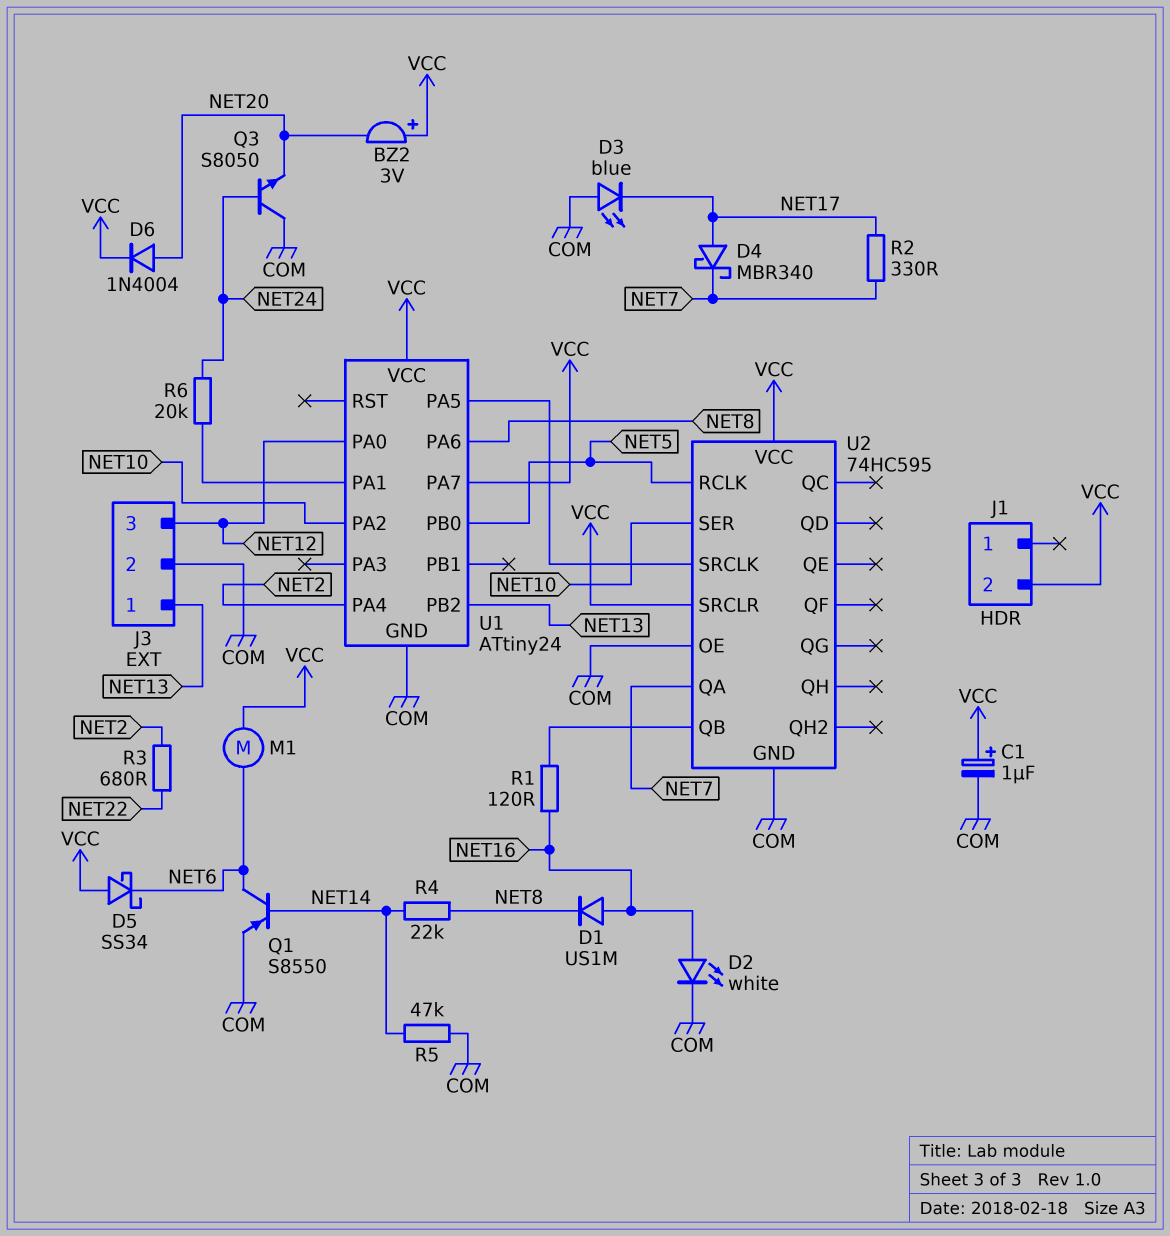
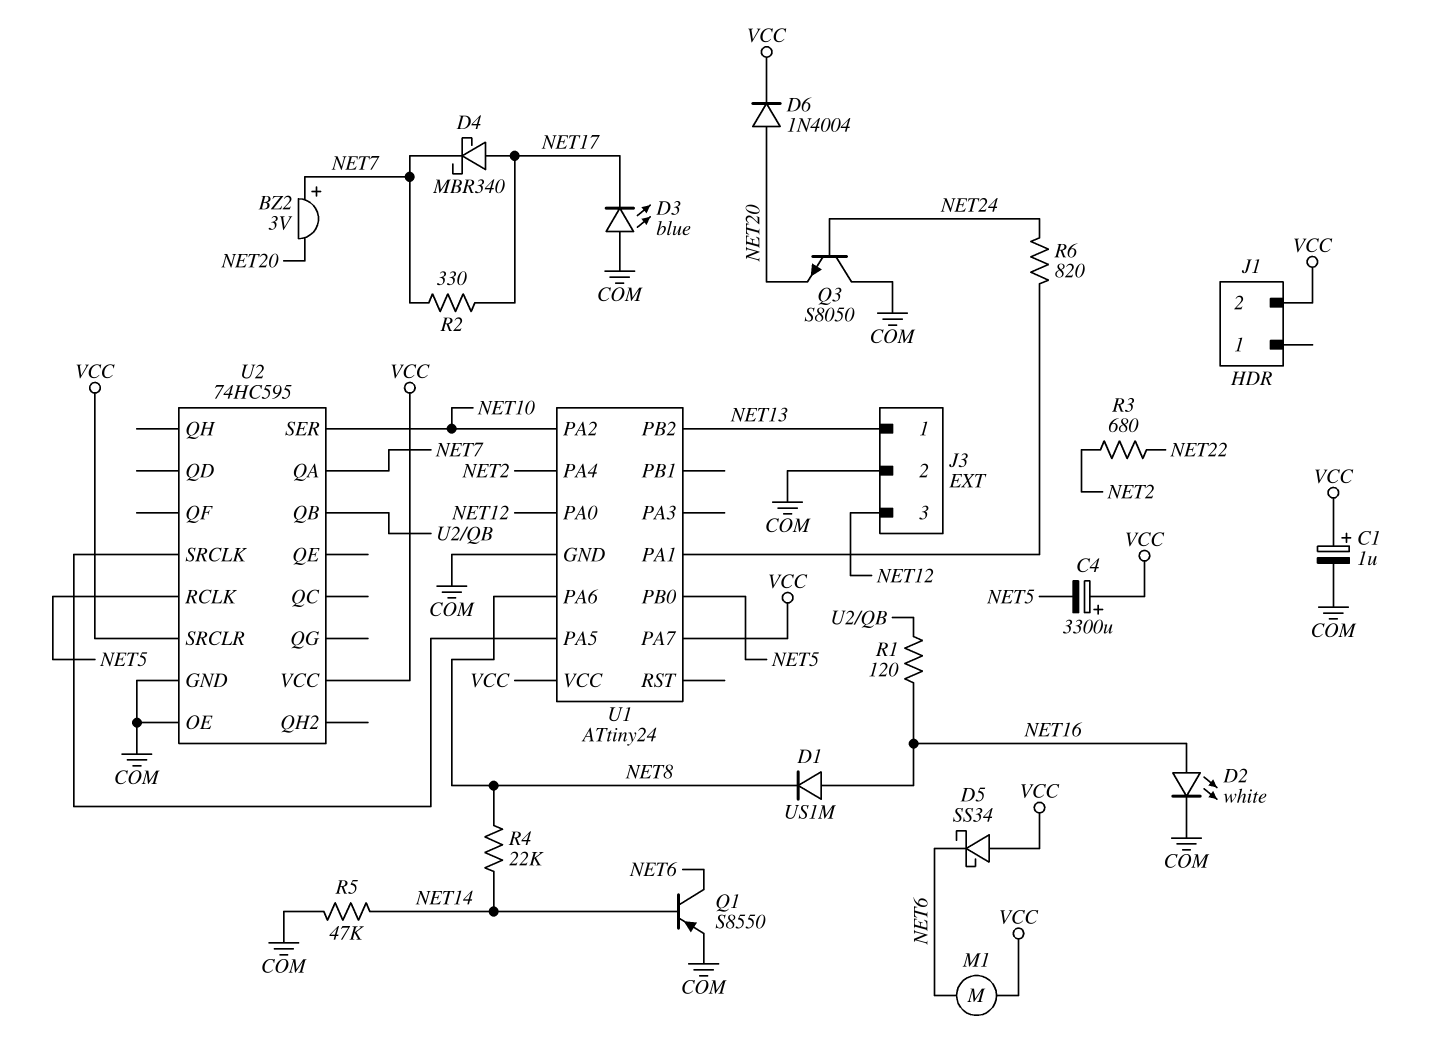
BZ2: buzzer 3V (plus VCC, minus NET20) -> buzzer 3V (plus NET7, minus NET20)
C4: none -> 3300uF (plus VCC, minus NET5)
R6: 20k (NET24, U1/PA1) -> 820 (NET24, U1/PA1)

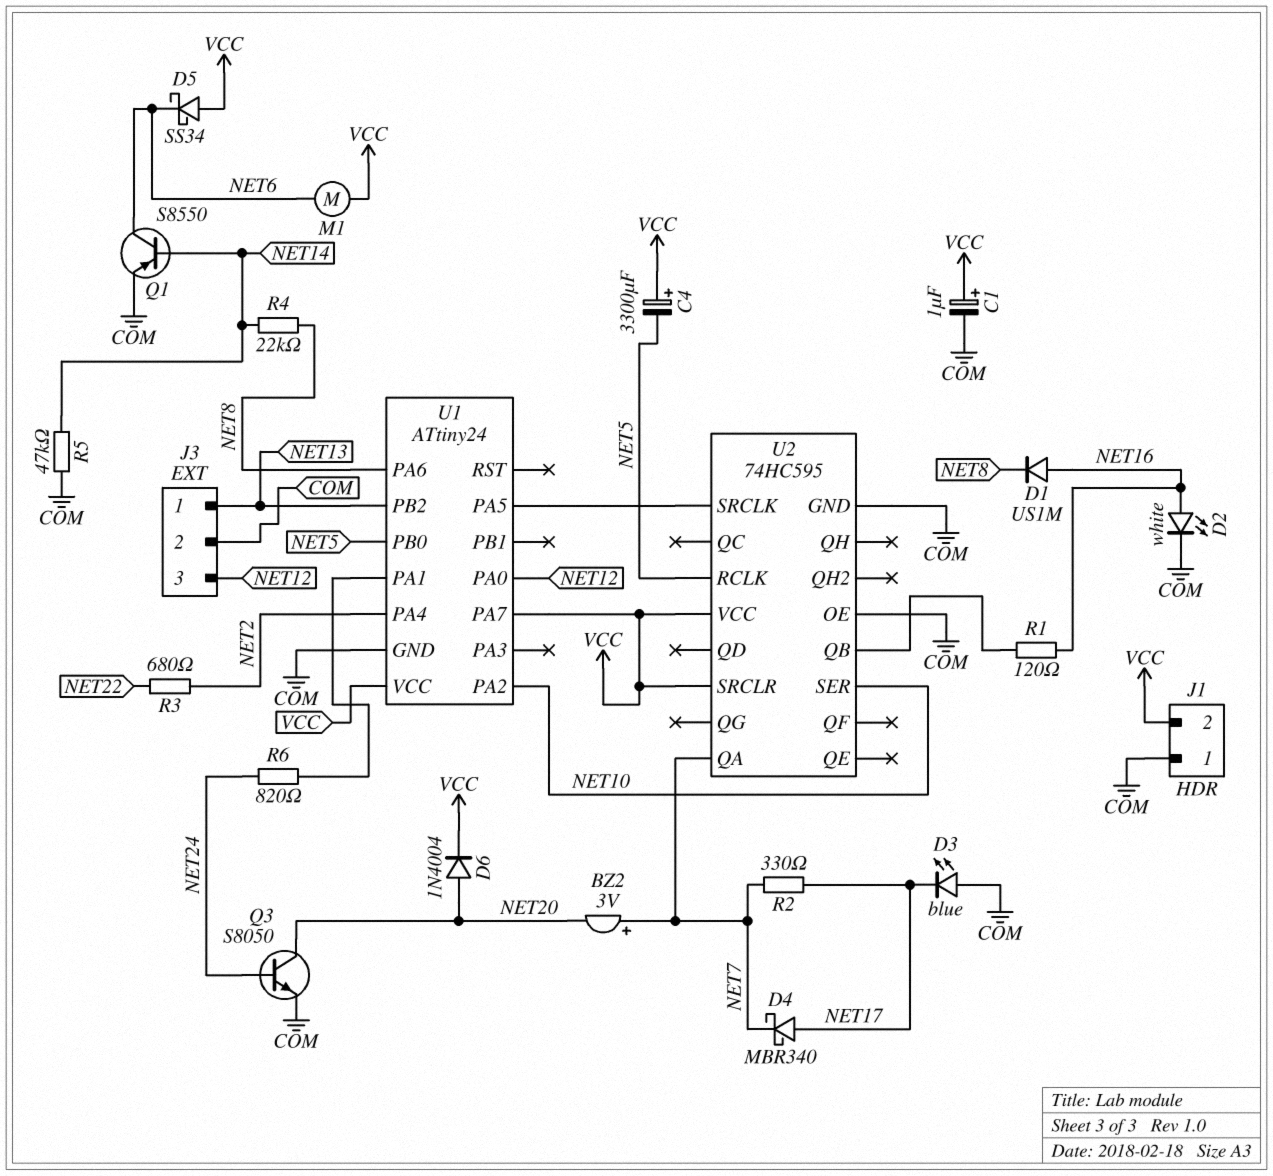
J1 pin 1: none -> COM
Q3: NPN S8050 (B NET24, C COM, E NET20) -> NPN S8050 (B NET24, C NET20, E COM)

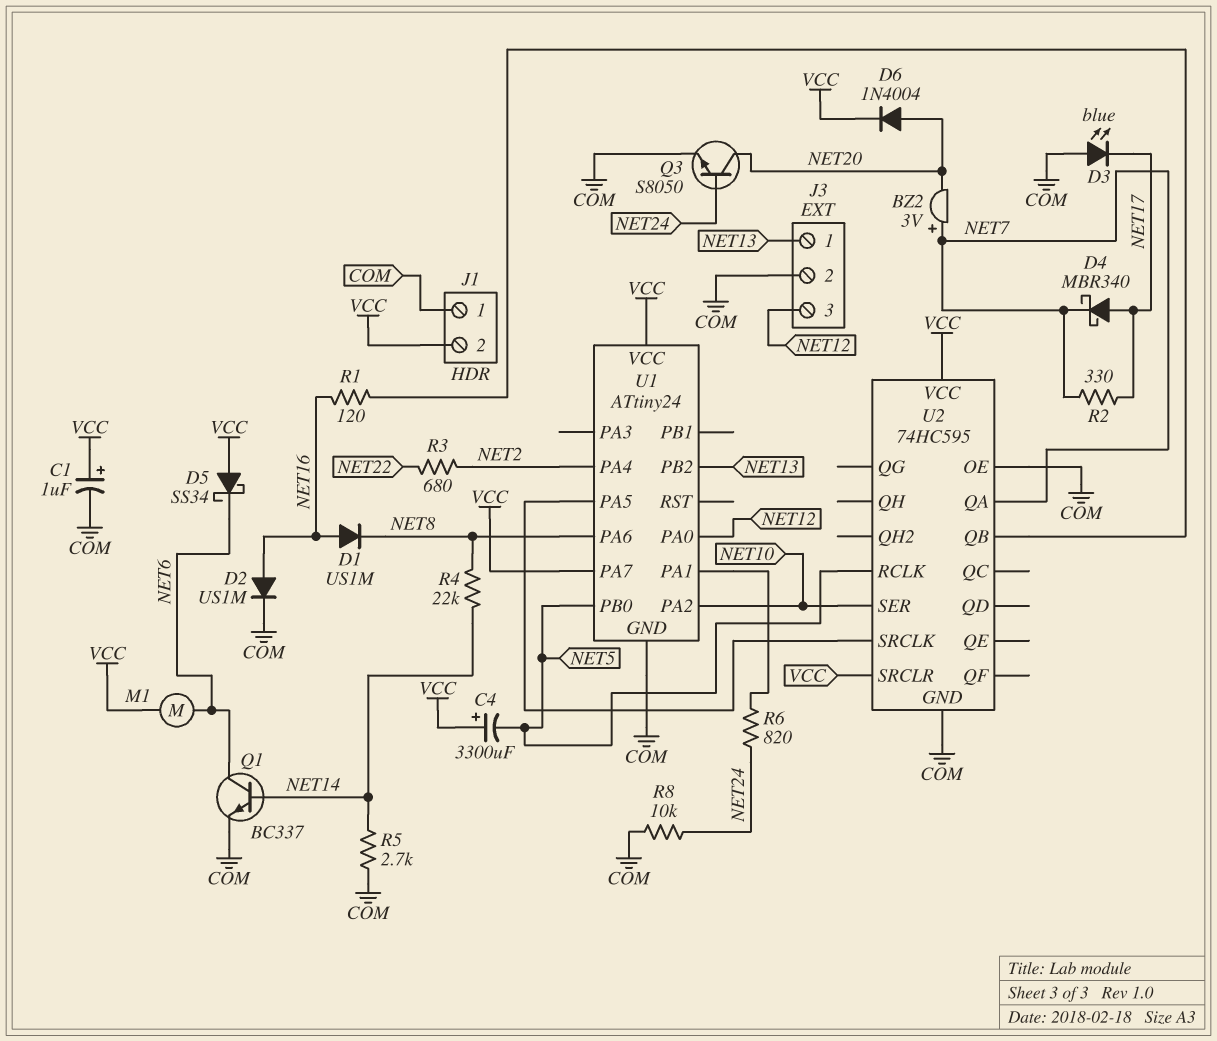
D2: LED white (A NET16, K COM) -> diode US1M (A NET16, K COM)
Q1: PNP S8550 (B NET14, C NET6, E COM) -> NPN BC337 (B NET14, C NET6, E COM)
R5: 47k (COM, NET14) -> 2.7k (COM, NET14)
R8: none -> 10k (COM, NET24)

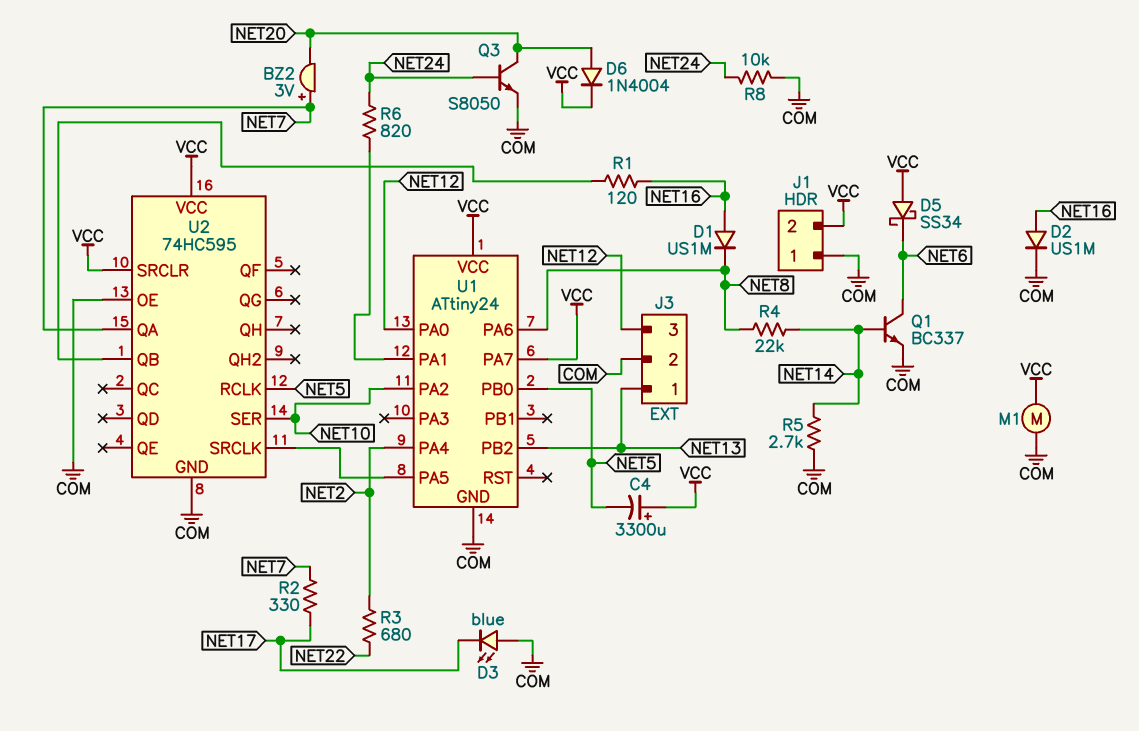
C1: 1uF (plus VCC, minus COM) -> none
D4: schottky MBR340 (A NET17, K NET7) -> none
M1: motor (NET6, VCC) -> motor (COM, VCC)

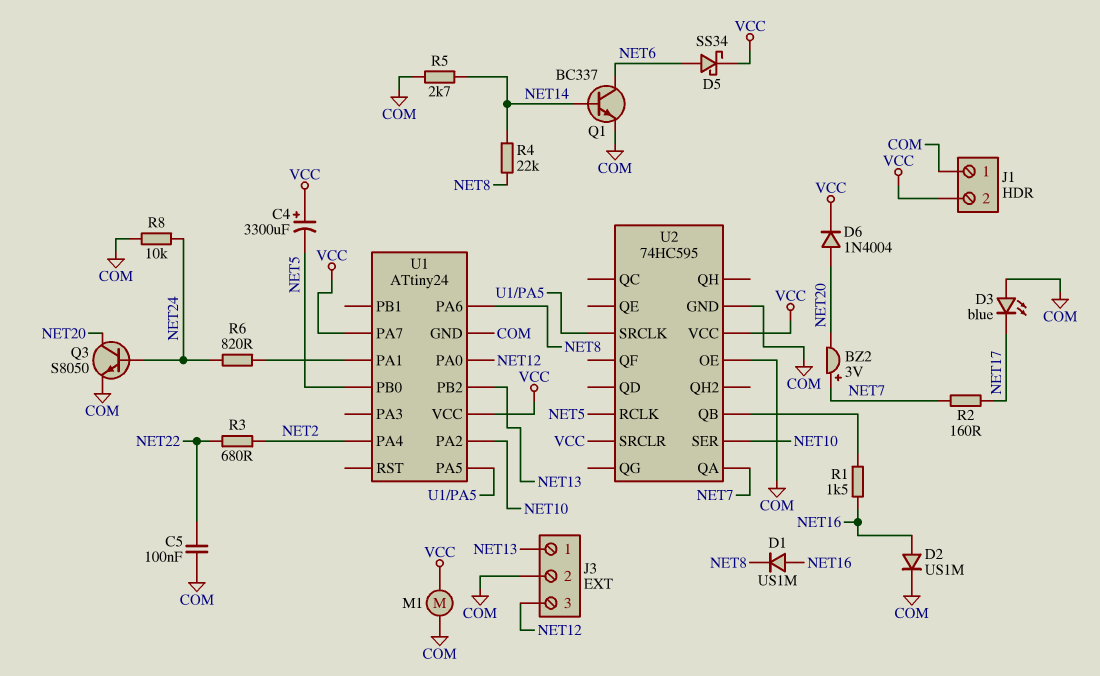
C5: none -> 100nF (COM, NET22)
D5: schottky SS34 (A VCC, K NET6) -> schottky SS34 (A NET6, K VCC)
R1: 120 (NET16, U2/QB) -> 1.5k (NET16, U2/QB)
R2: 330 (NET7, NET17) -> 160 (NET7, NET17)

